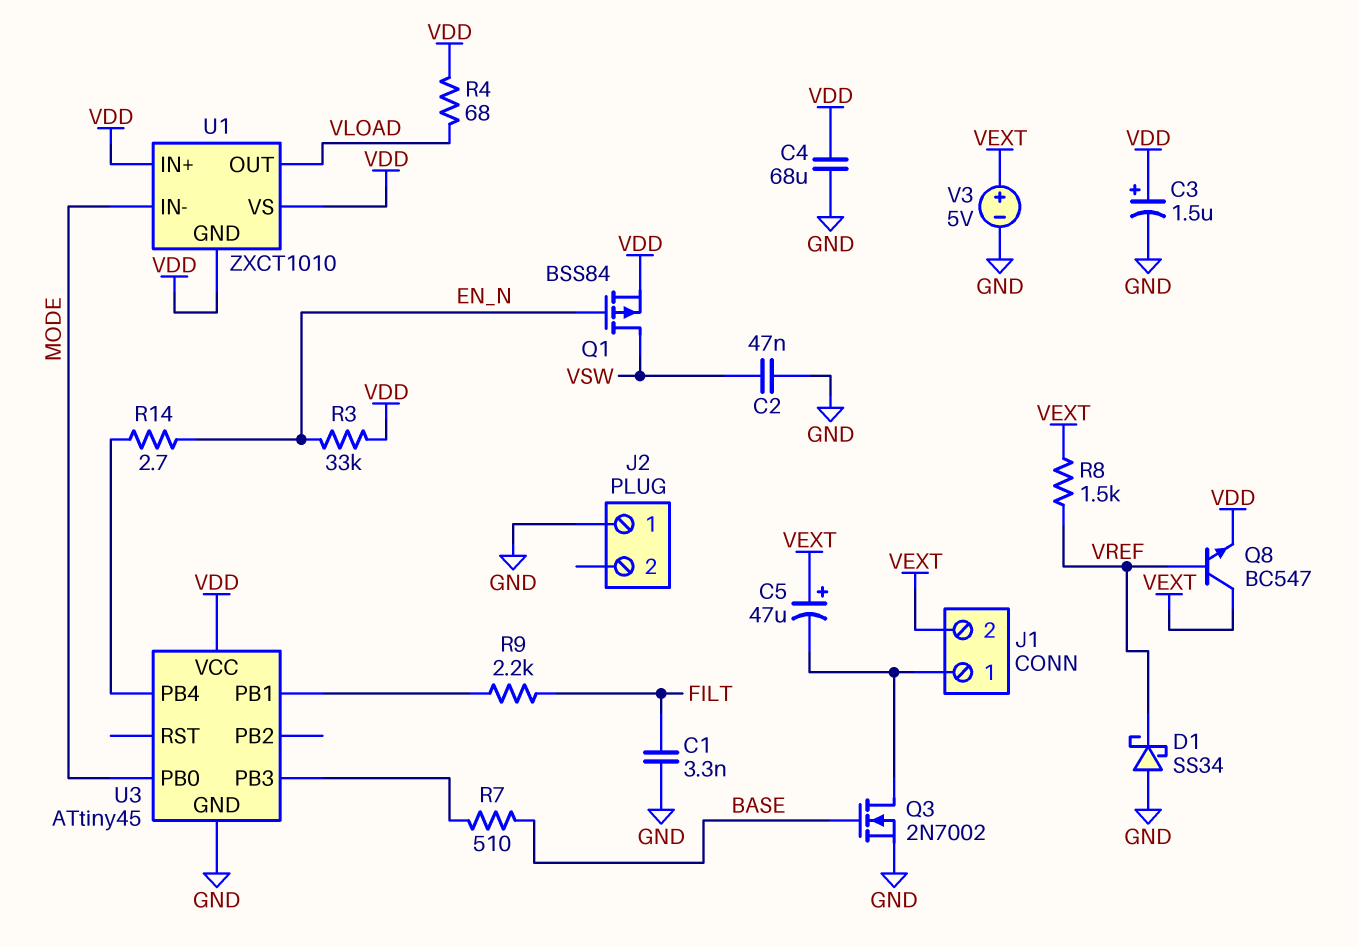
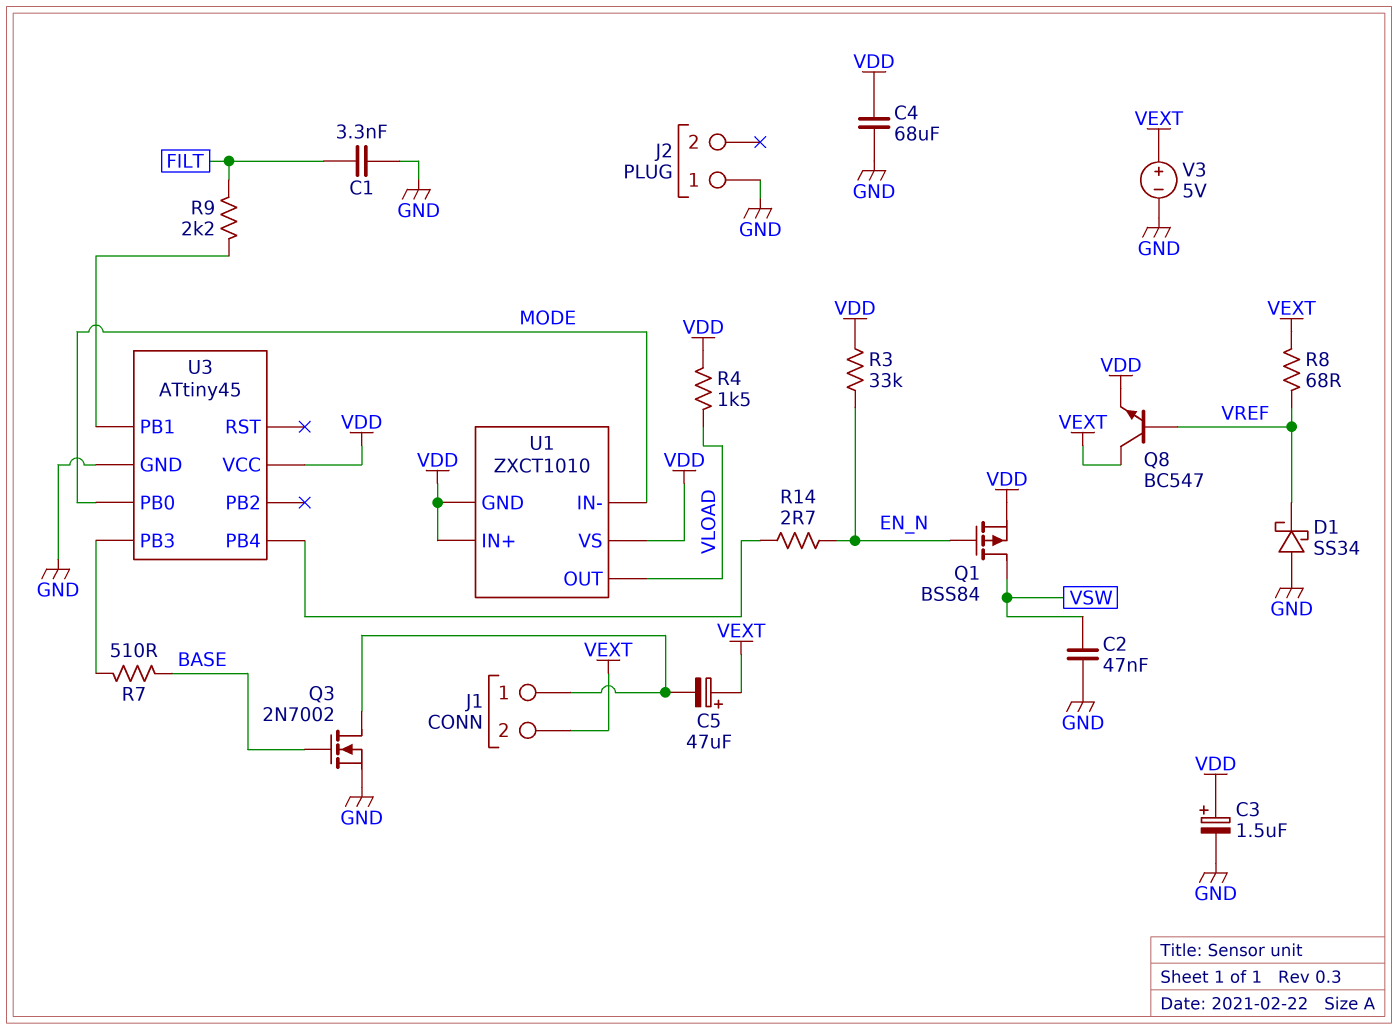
R4: 68 (VDD, VLOAD) -> 1.5k (VDD, VLOAD)
R8: 1.5k (VEXT, VREF) -> 68 (VEXT, VREF)

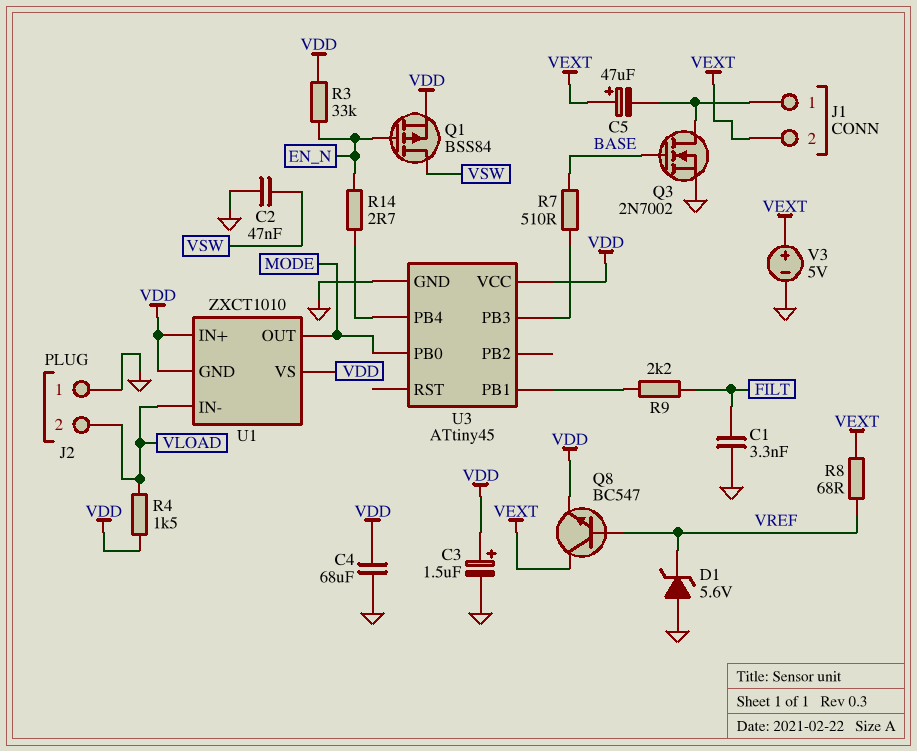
D1: schottky SS34 (A GND, K VREF) -> zener 5.6V (A GND, K VREF)
J2 pin 2: none -> VLOAD
U1 pin IN-: MODE -> VLOAD
U1 pin OUT: VLOAD -> MODE

